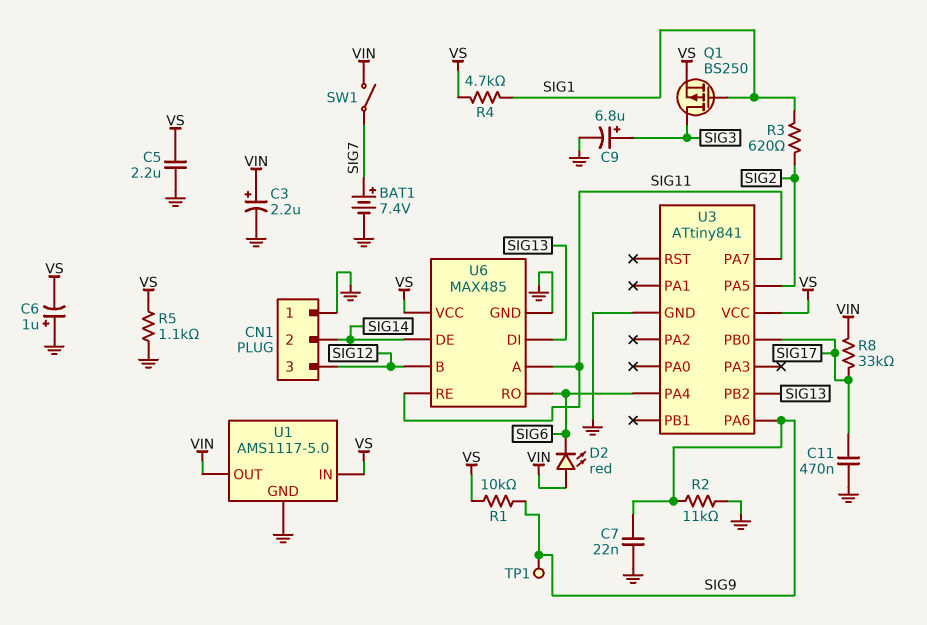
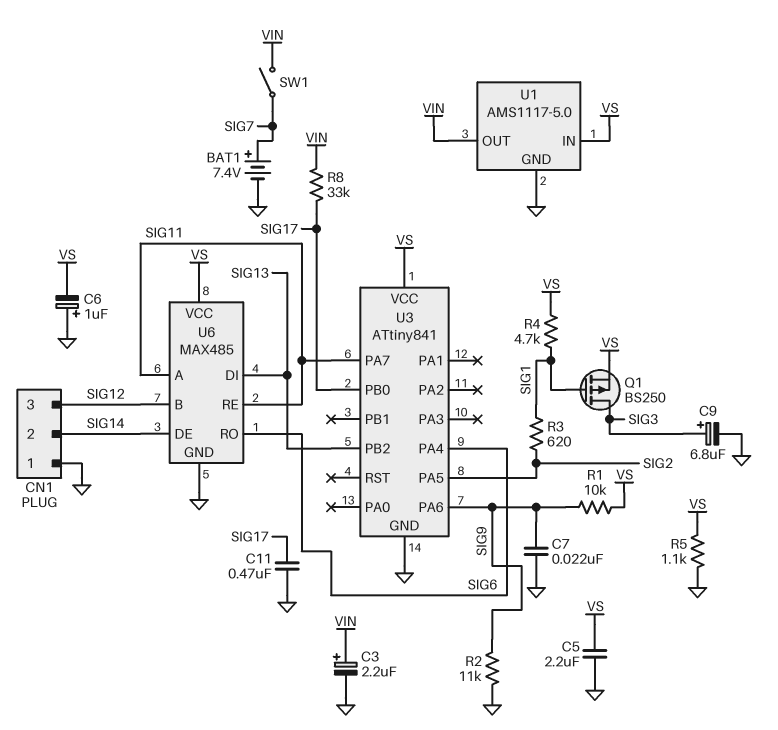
D2: LED red (A VIN, K SIG6) -> none
TP1: test point (SIG9) -> none

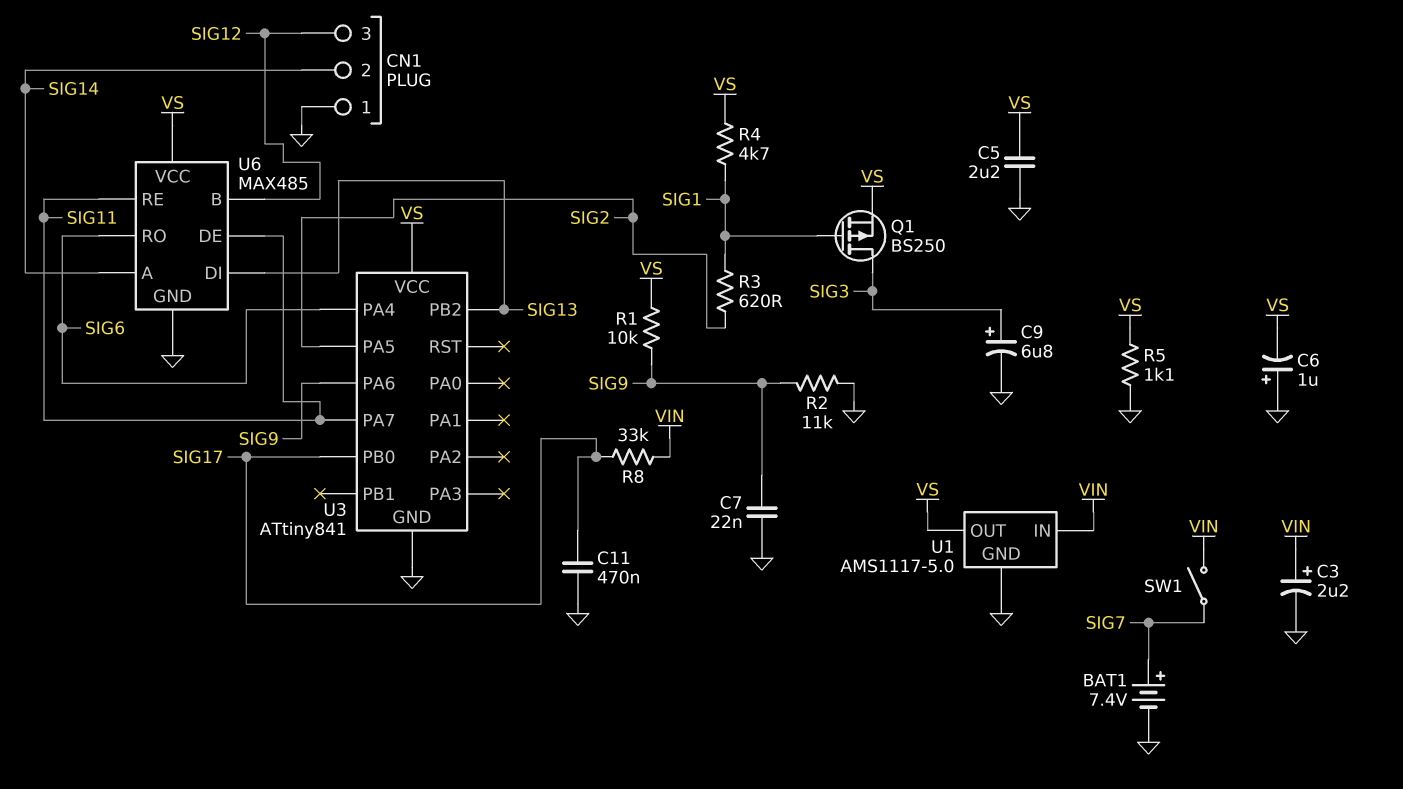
U1 pin IN: VS -> VIN
U1 pin OUT: VIN -> VS
U6 pin A: SIG11 -> SIG14
U6 pin DE: SIG14 -> SIG11

